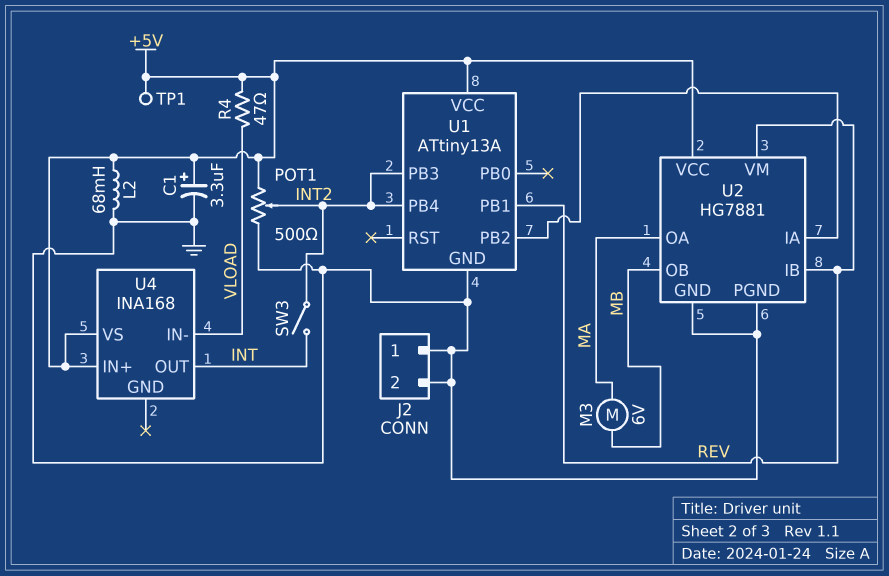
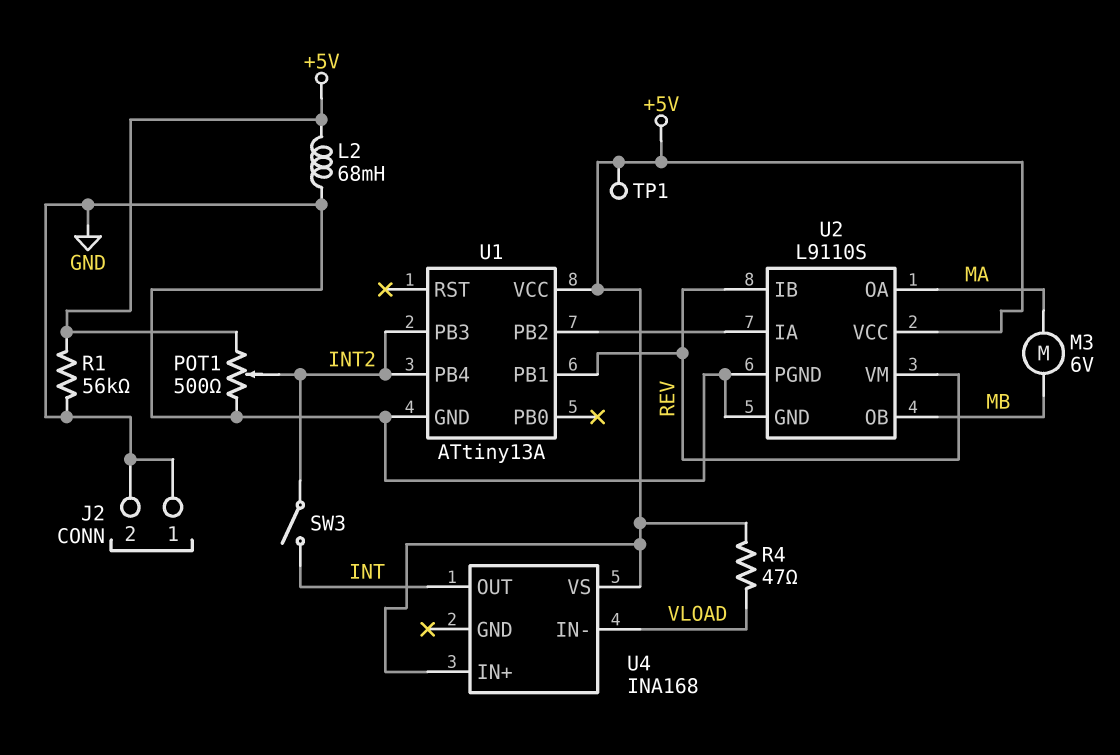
C1: 3.3uF (plus +5V, minus GND) -> none
R1: none -> 56k (+5V, GND)
U2: HG7881 -> L9110S

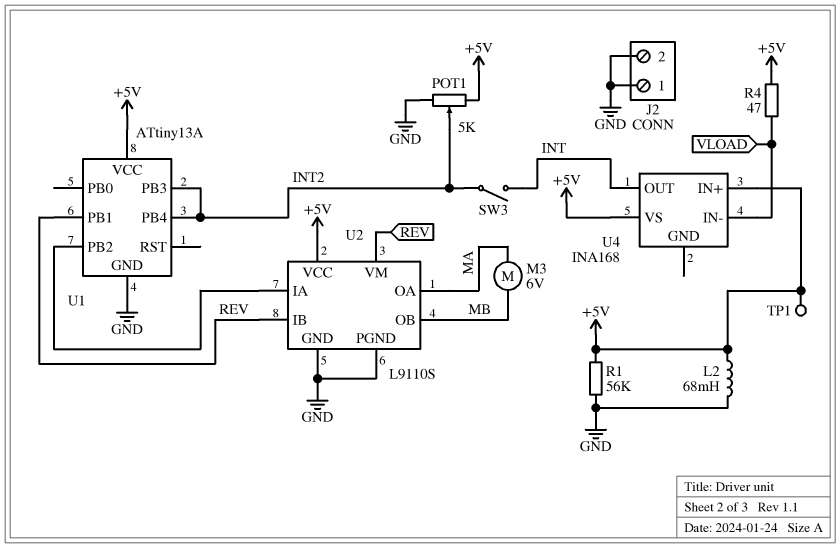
POT1: 500 (+5V, GND, wiper INT2) -> 5k (+5V, GND, wiper INT2)

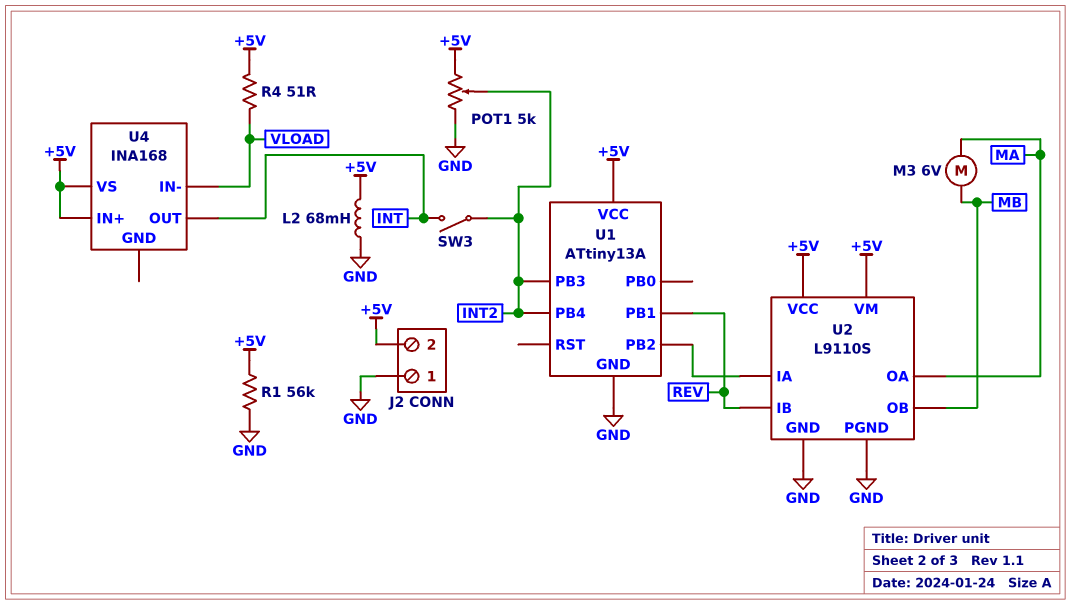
J2 pin 2: GND -> +5V
R4: 47 (+5V, VLOAD) -> 51 (+5V, VLOAD)
TP1: test point (+5V) -> none
U2 pin VM: REV -> +5V

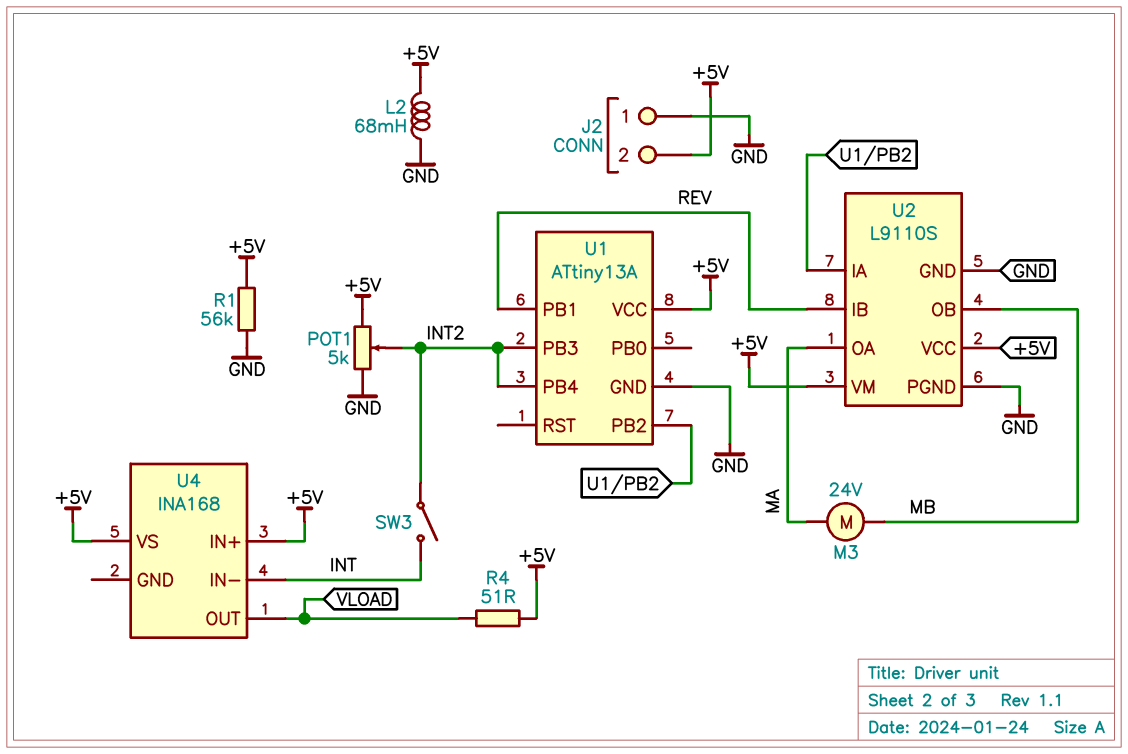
M3: motor 6V (MA, MB) -> motor 24V (MA, MB)
U4 pin IN-: VLOAD -> INT
U4 pin OUT: INT -> VLOAD

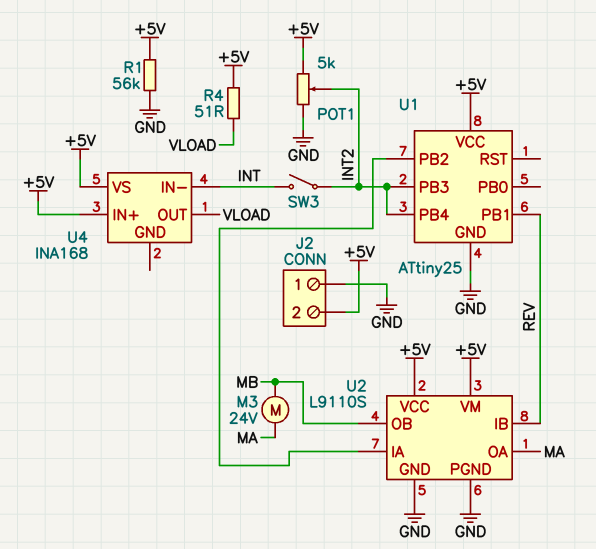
L2: 68mH (+5V, GND) -> none
U1: ATtiny13A -> ATtiny25

